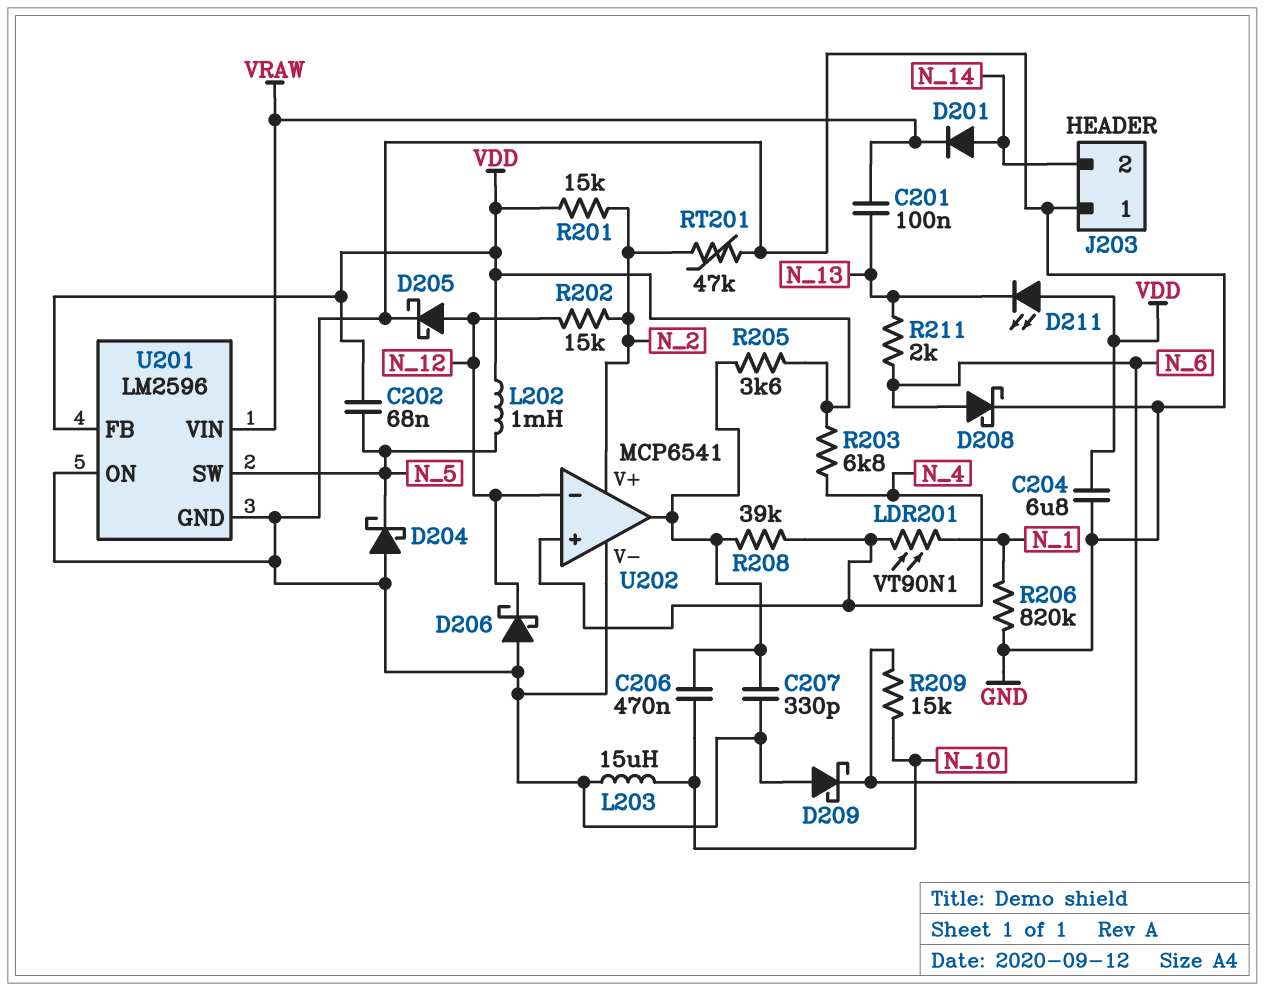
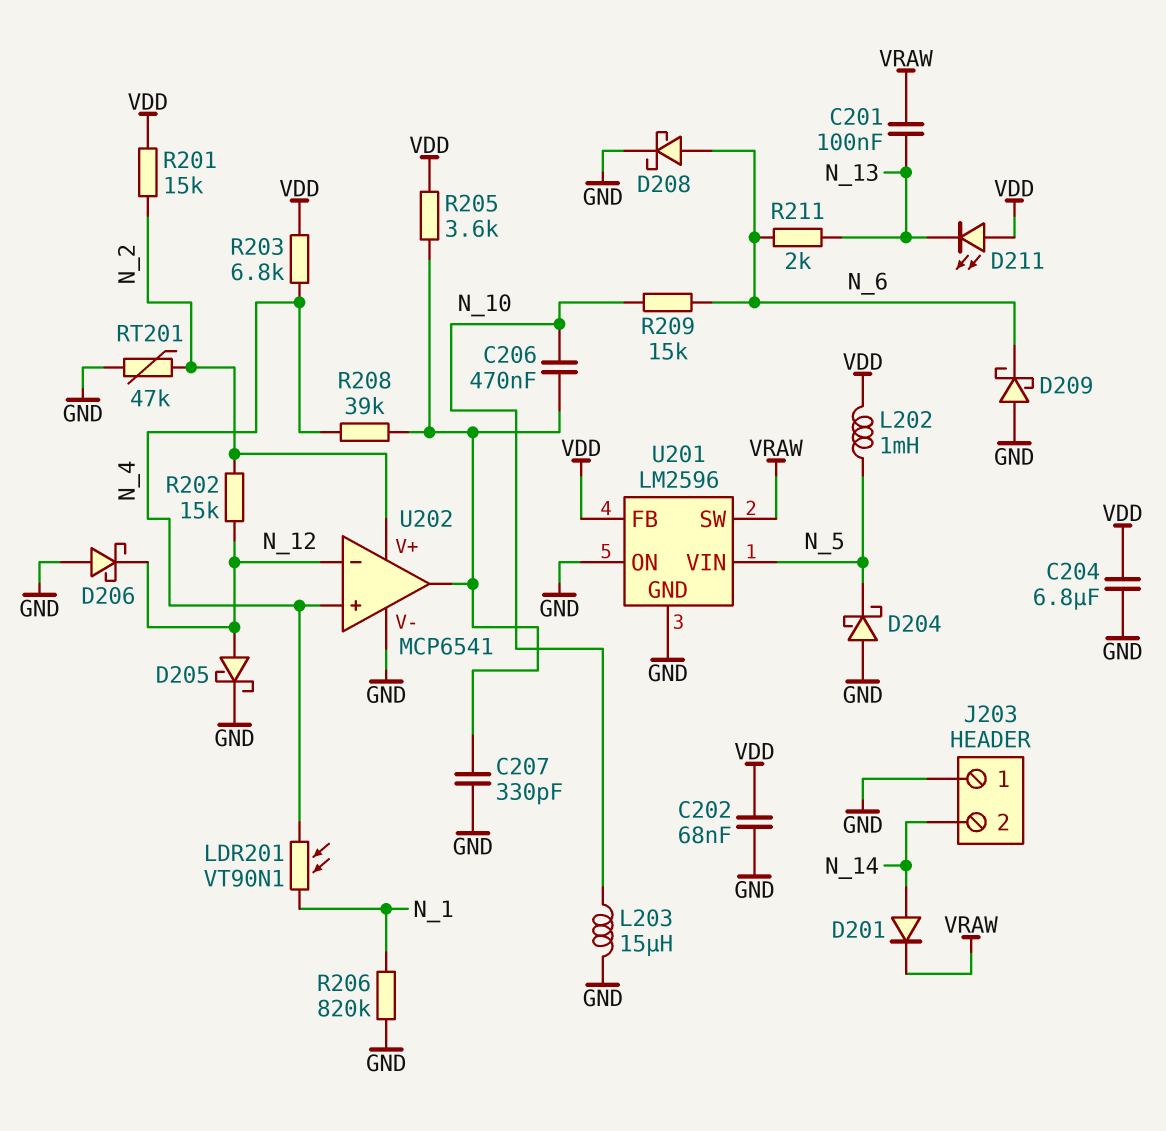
C202: 68nF (N_5, VDD) -> 68nF (GND, VDD)
U201 pin SW: N_5 -> VRAW
U201 pin VIN: VRAW -> N_5

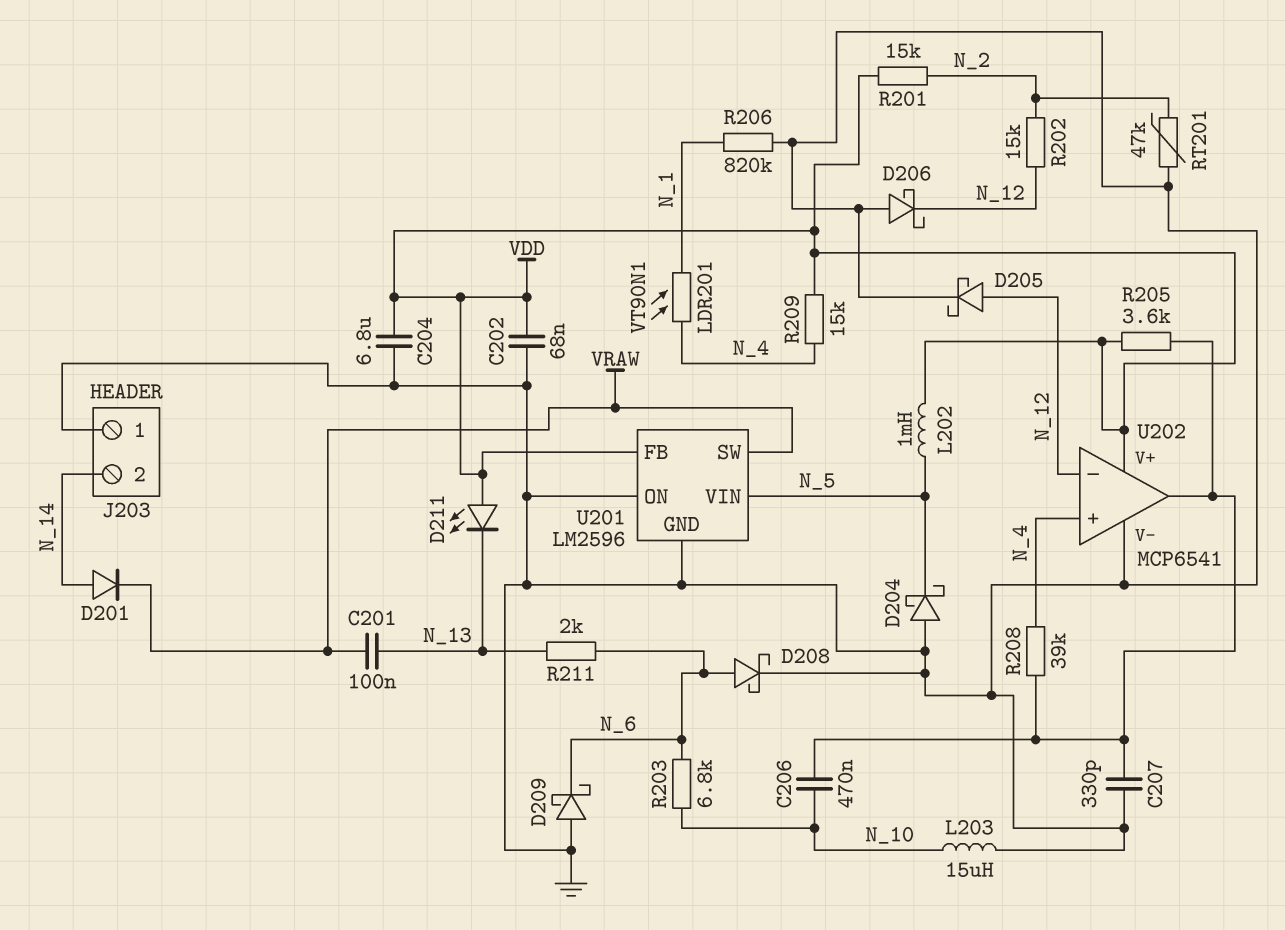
R203: 6.8k (N_4, VDD) -> 6.8k (N_6, N_10)
R209: 15k (N_6, N_10) -> 15k (N_4, VDD)
U202 pin V+: N_2 -> VDD

